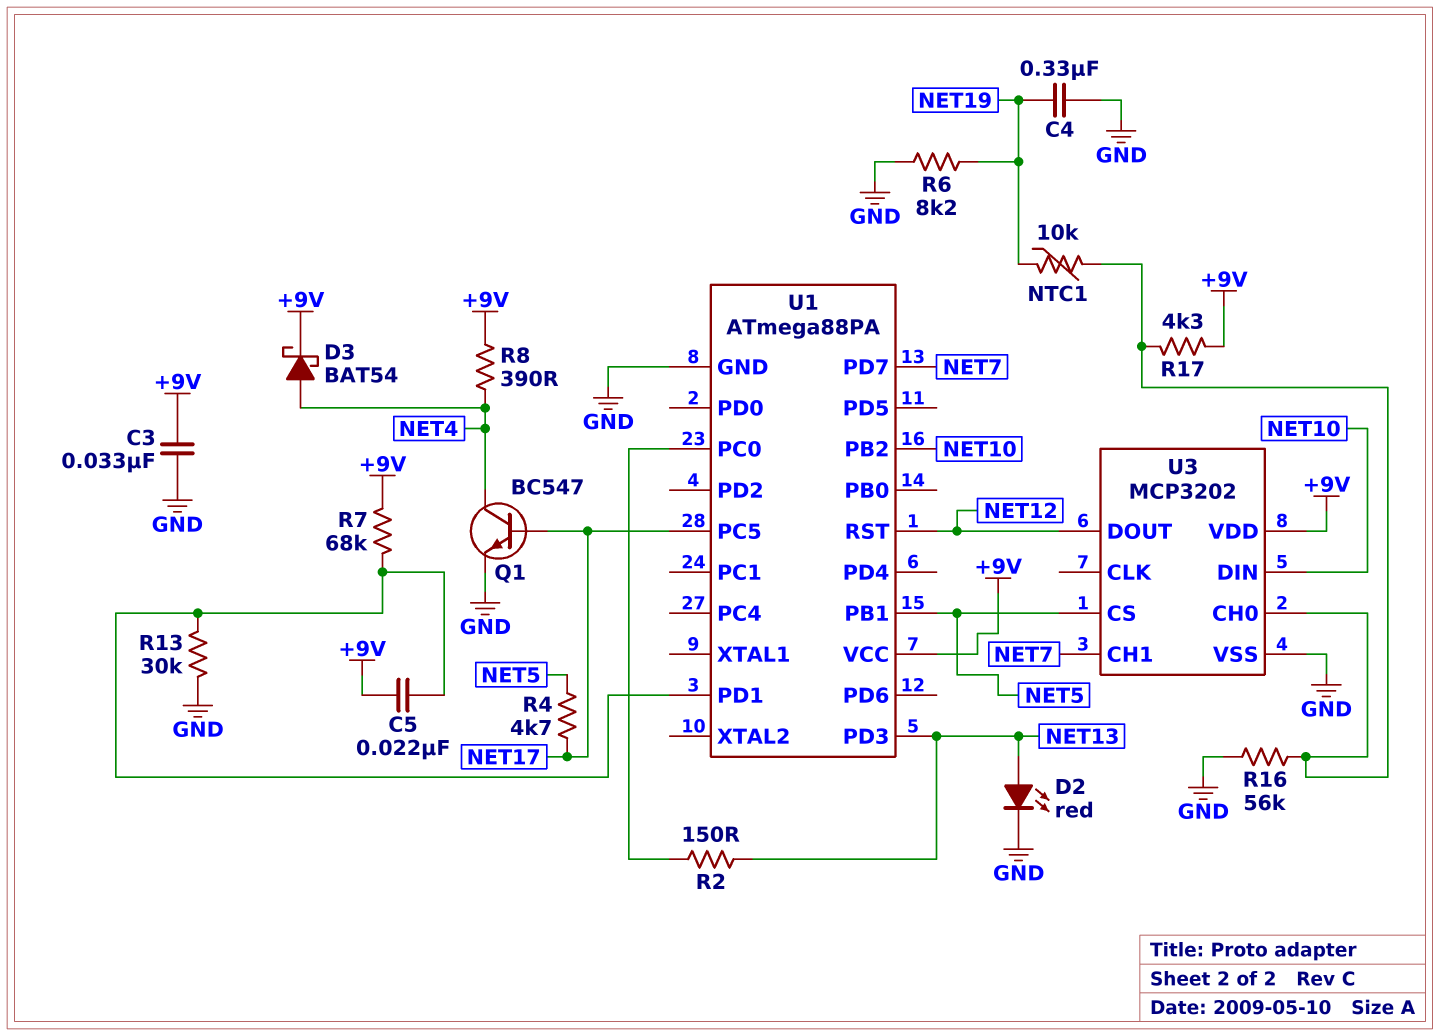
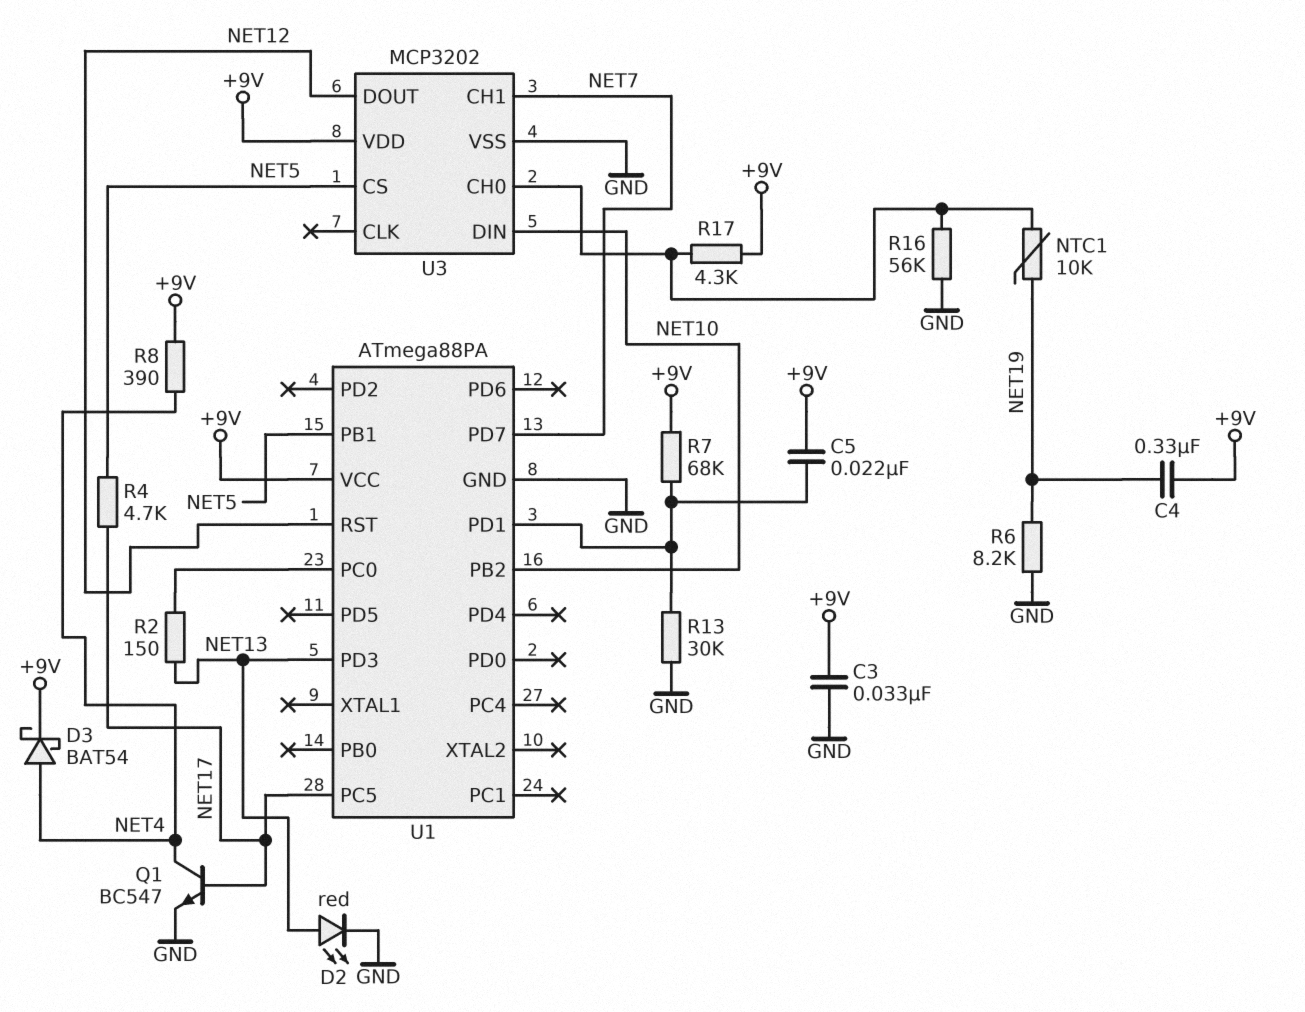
C4: 330nF (GND, NET19) -> 330nF (+9V, NET19)

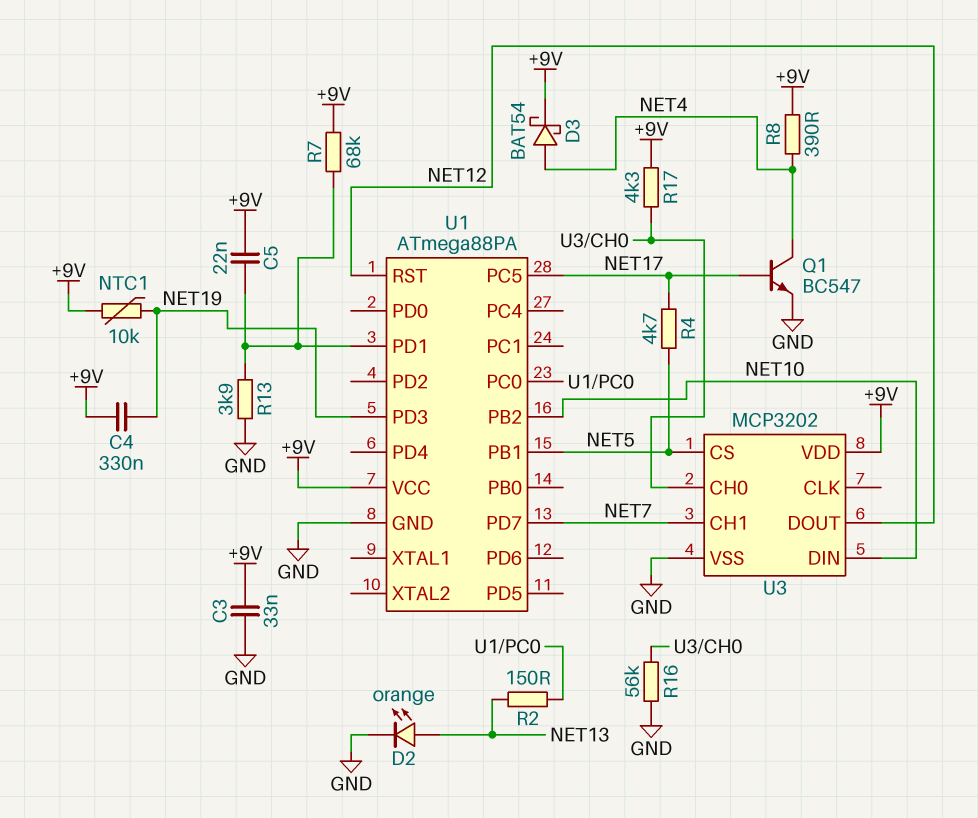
D2: LED red (A NET13, K GND) -> LED orange (A NET13, K GND)
NTC1: 10k (NET19, U3/CH0) -> 10k (+9V, NET19)
R6: 8.2k (GND, NET19) -> none
R13: 30k (GND, U1/PD1) -> 3.9k (GND, U1/PD1)
U1 pin PD3: NET13 -> NET19

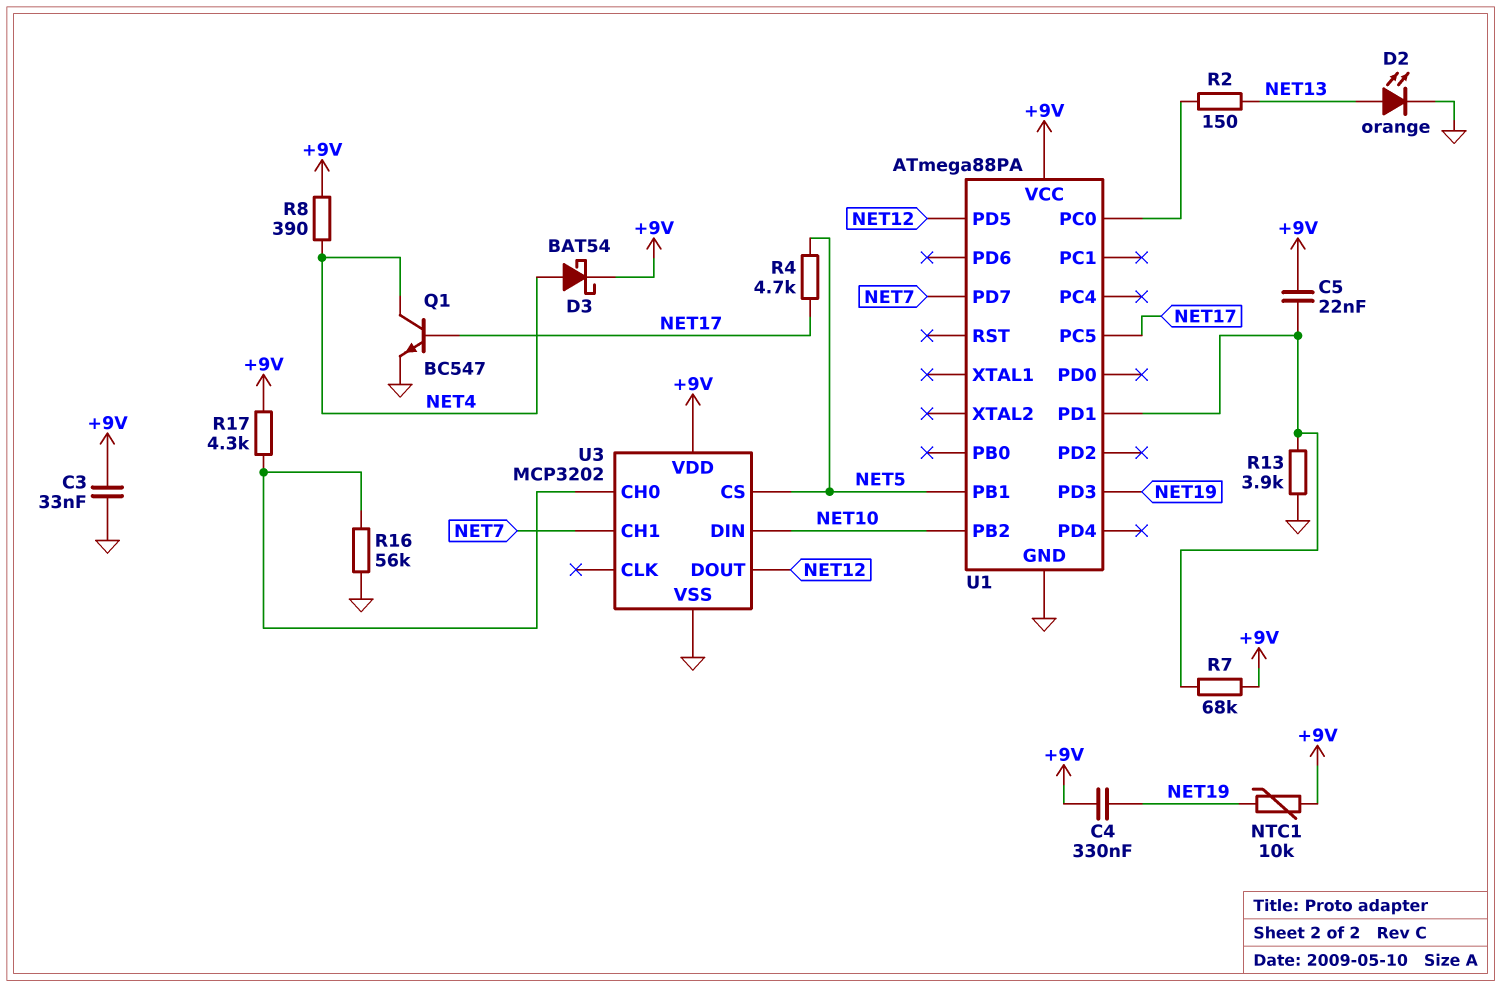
U1 pin PD5: none -> NET12
U1 pin RST: NET12 -> none

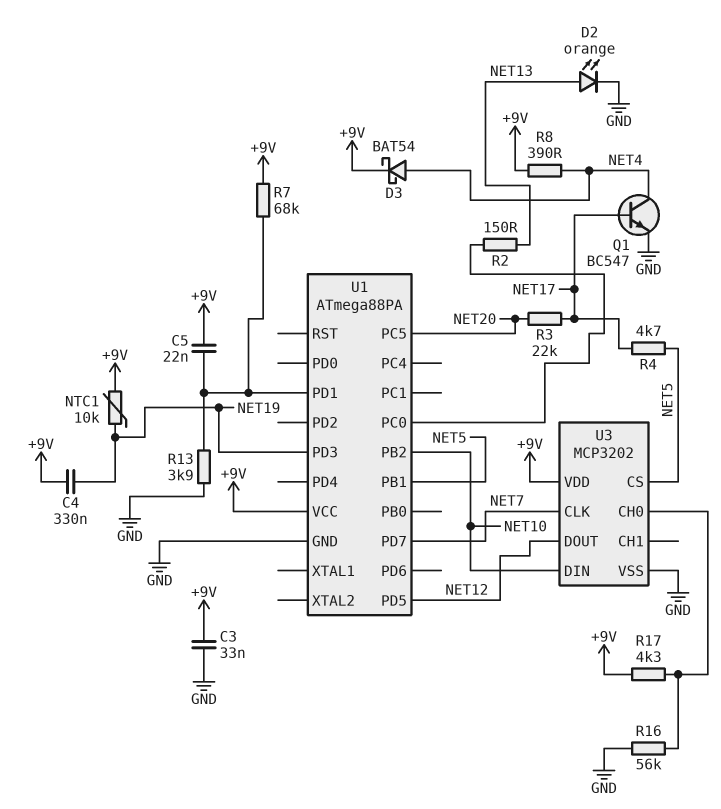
R3: none -> 22k (NET17, NET20)
U1 pin PC5: NET17 -> NET20
U3 pin CH1: NET7 -> none
U3 pin CLK: none -> NET7

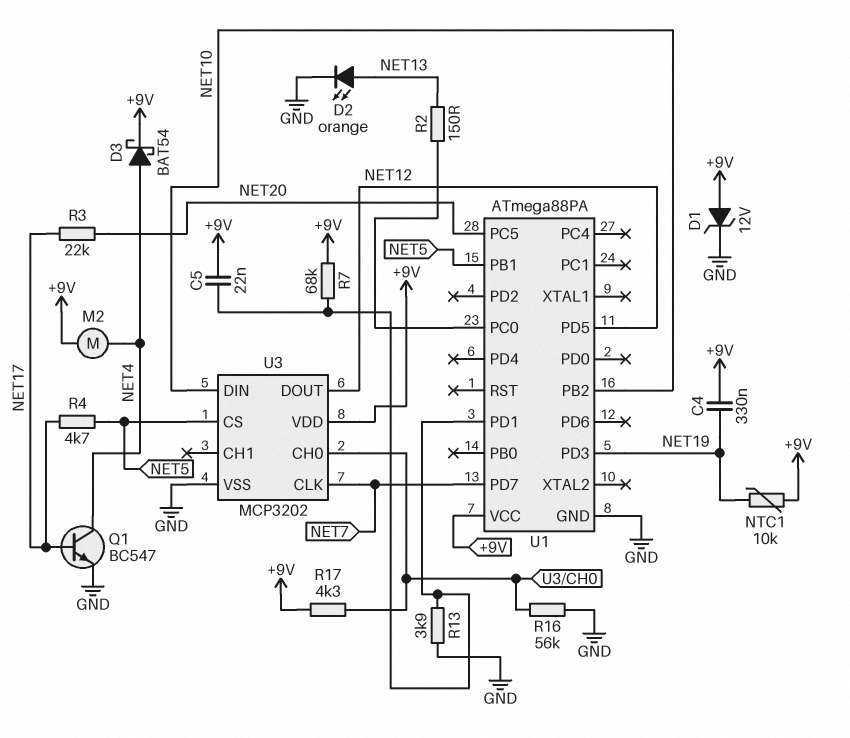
C3: 33nF (+9V, GND) -> none
D1: none -> zener 12V (A +9V, K GND)
M2: none -> motor (+9V, NET4)
R8: 390 (+9V, NET4) -> none

